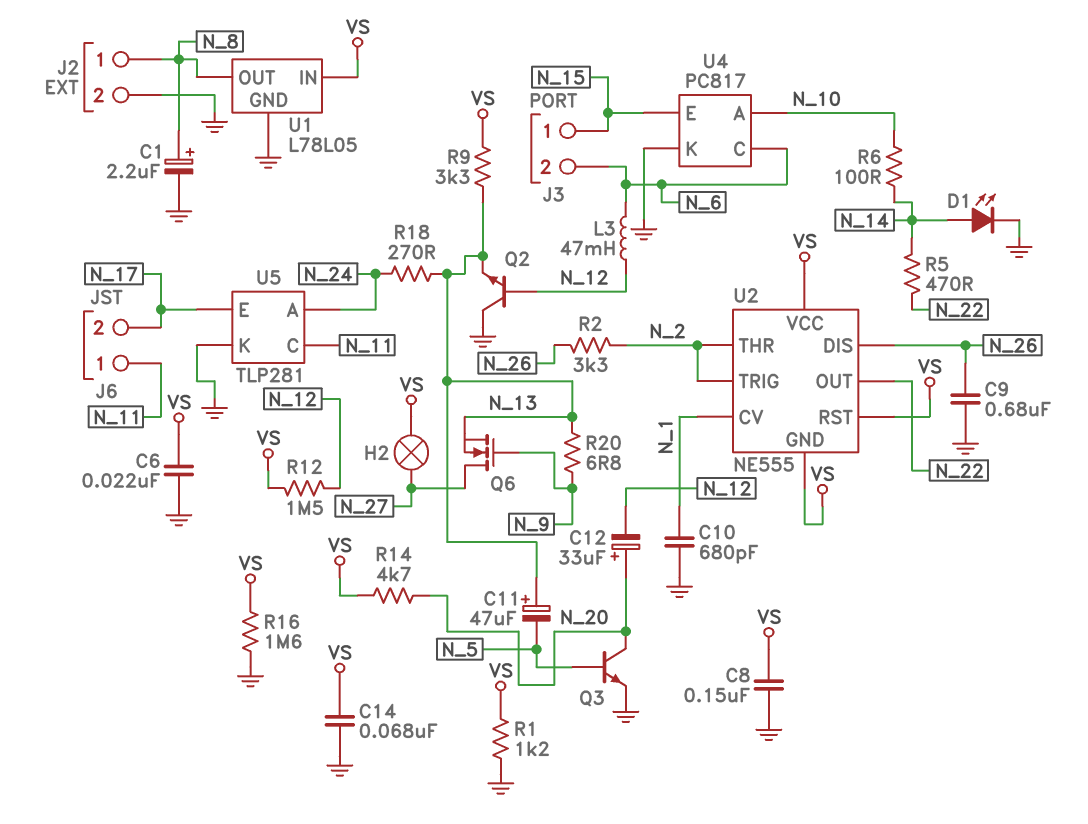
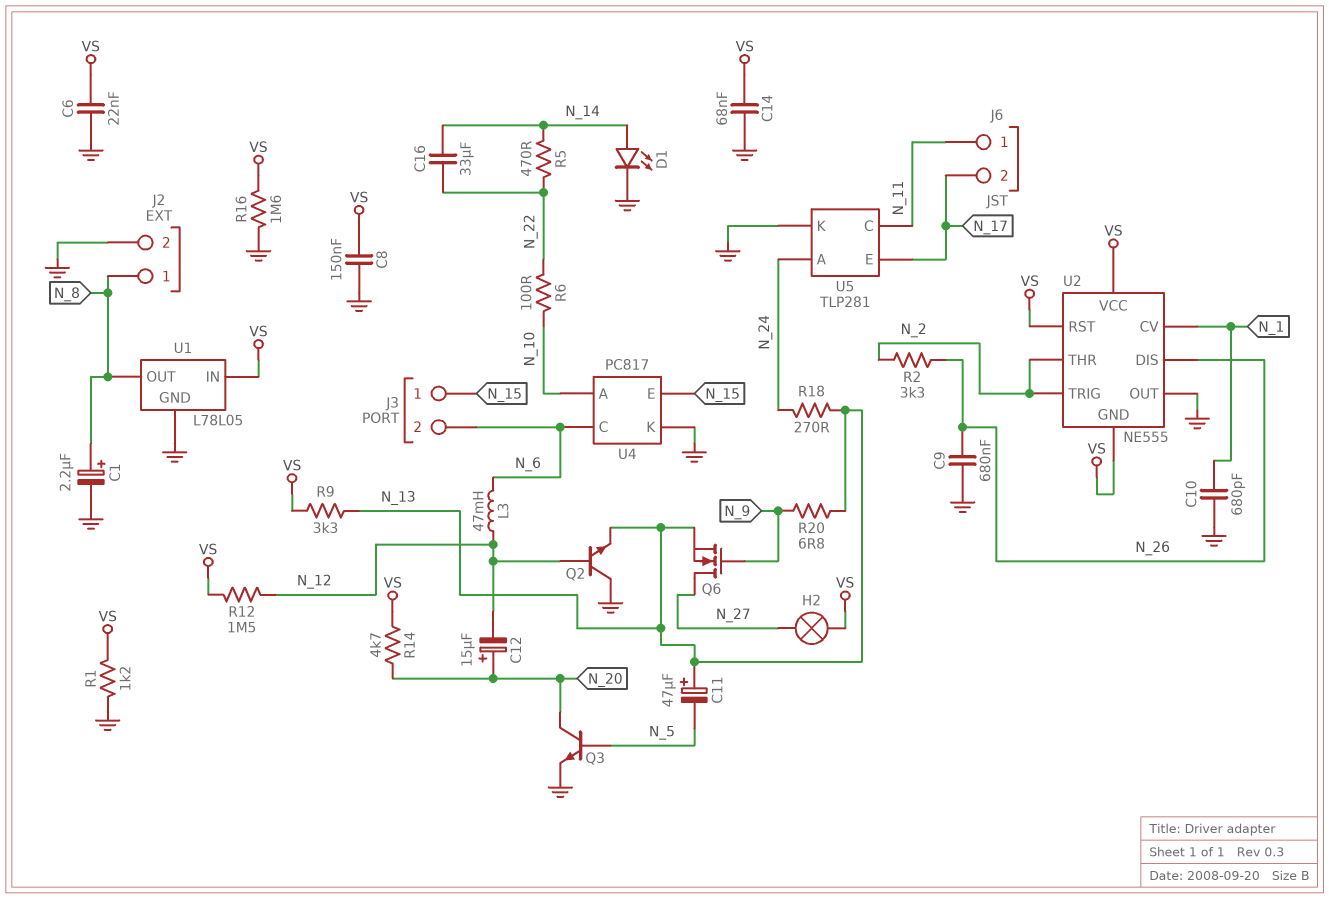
C12: 33uF (plus N_20, minus N_12) -> 15uF (plus N_20, minus N_12)
C16: none -> 33uF (N_14, N_22)
R6: 100 (N_10, N_14) -> 100 (N_10, N_22)
U2 pin OUT: N_22 -> GND

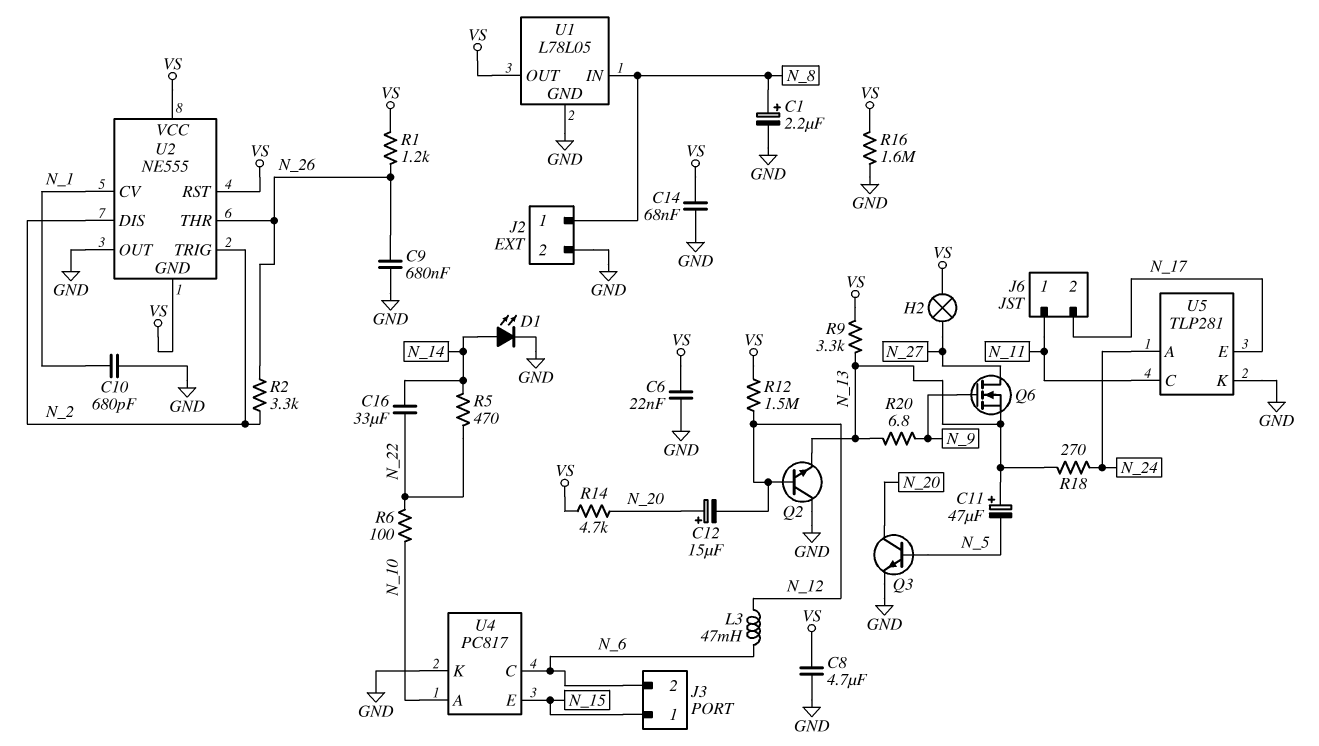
C8: 150nF (GND, VS) -> 4.7uF (GND, VS)
R1: 1.2k (GND, VS) -> 1.2k (N_26, VS)
U1 pin IN: VS -> N_8
U1 pin OUT: N_8 -> VS
U2 pin DIS: N_26 -> N_2
U2 pin THR: N_2 -> N_26

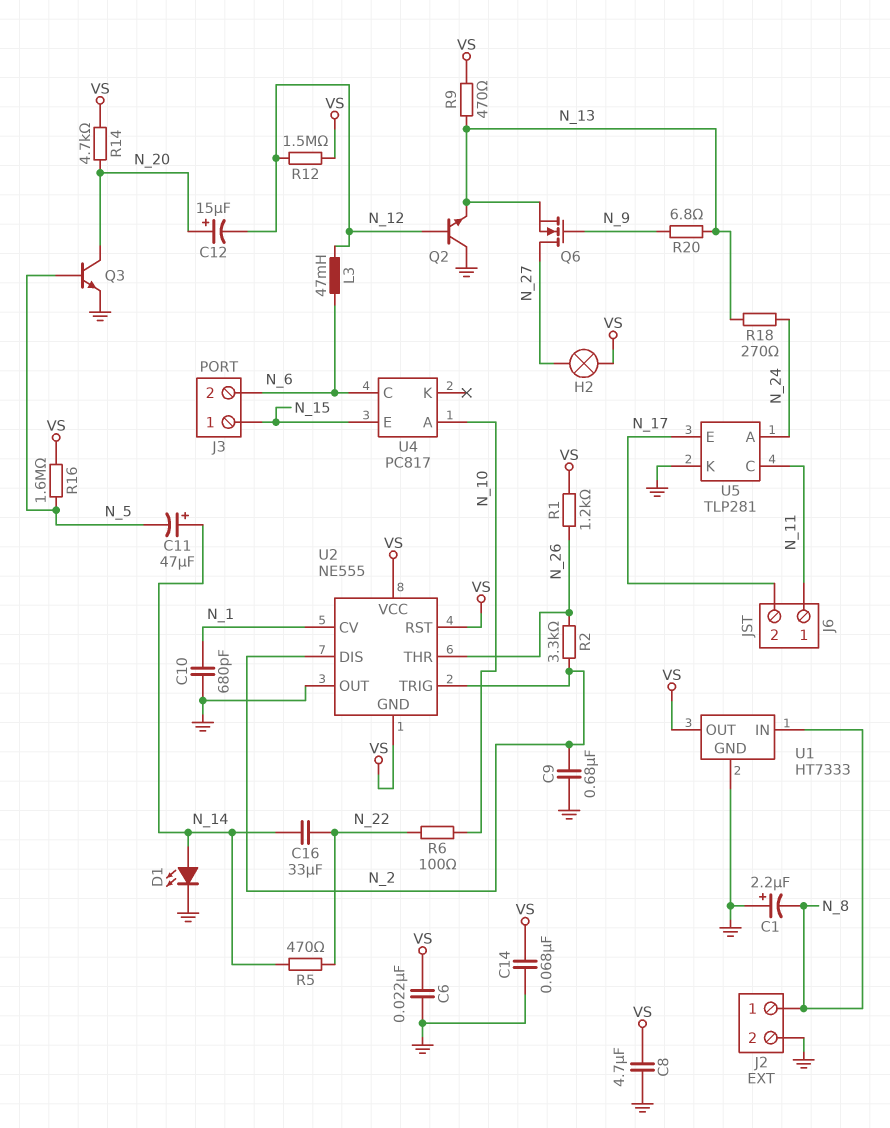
C1: 2.2uF (plus N_8, minus GND) -> 2.2uF (plus GND, minus N_8)
C9: 680nF (GND, N_26) -> 680nF (GND, N_2)
C11: 47uF (plus N_13, minus N_5) -> 47uF (plus N_14, minus N_5)
R9: 3.3k (N_13, VS) -> 470 (N_13, VS)
R16: 1.6M (GND, VS) -> 1.6M (N_5, VS)
U1: L78L05 -> HT7333
U4 pin K: GND -> none

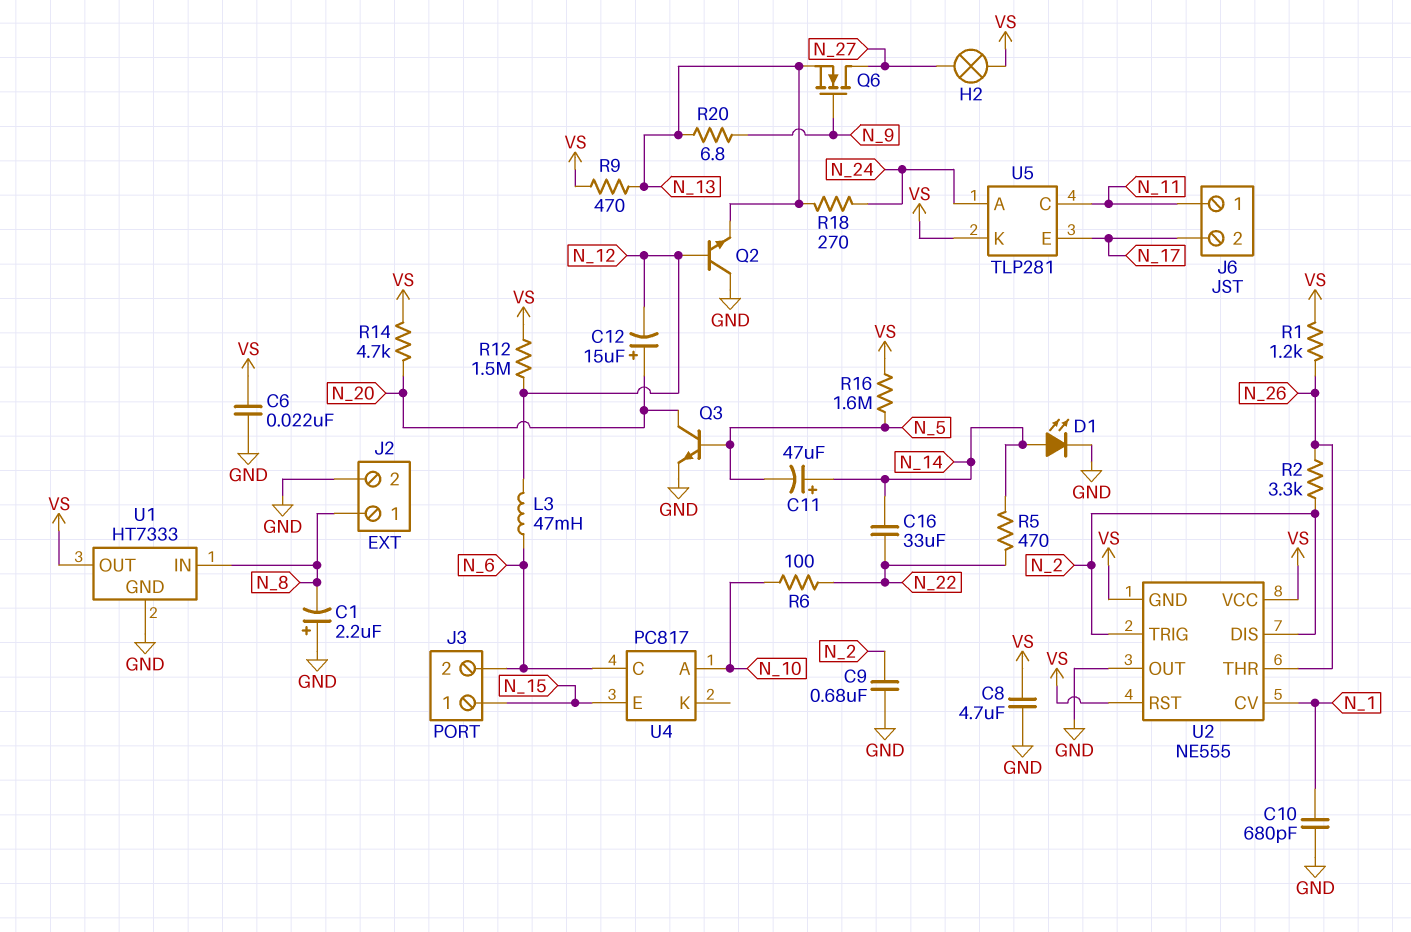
C14: 68nF (GND, VS) -> none
U5 pin K: GND -> VS

